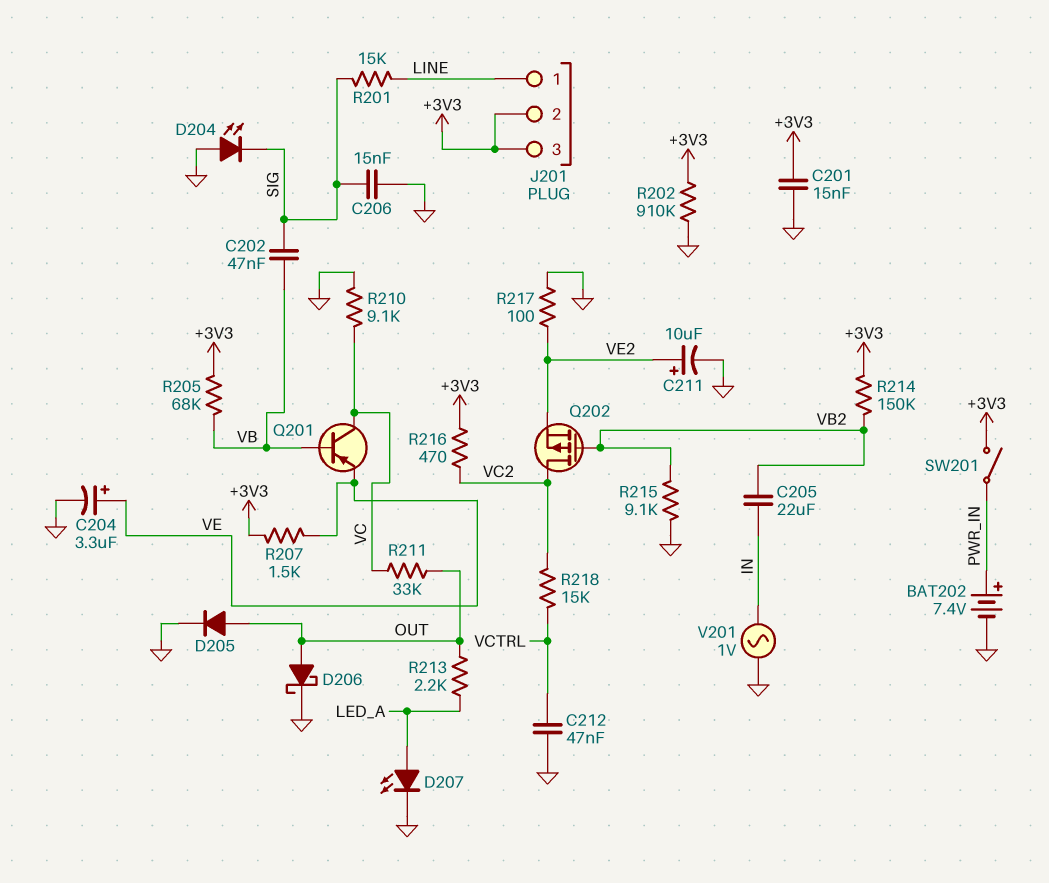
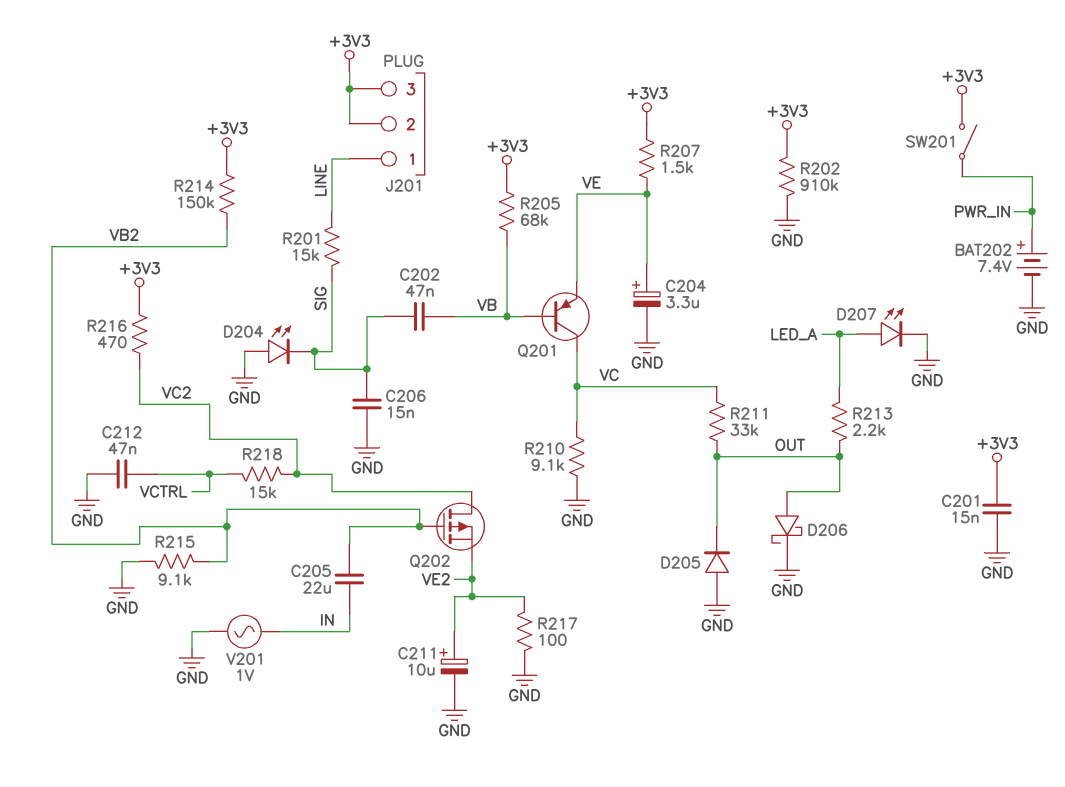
D205: diode (A OUT, K GND) -> diode (A GND, K OUT)

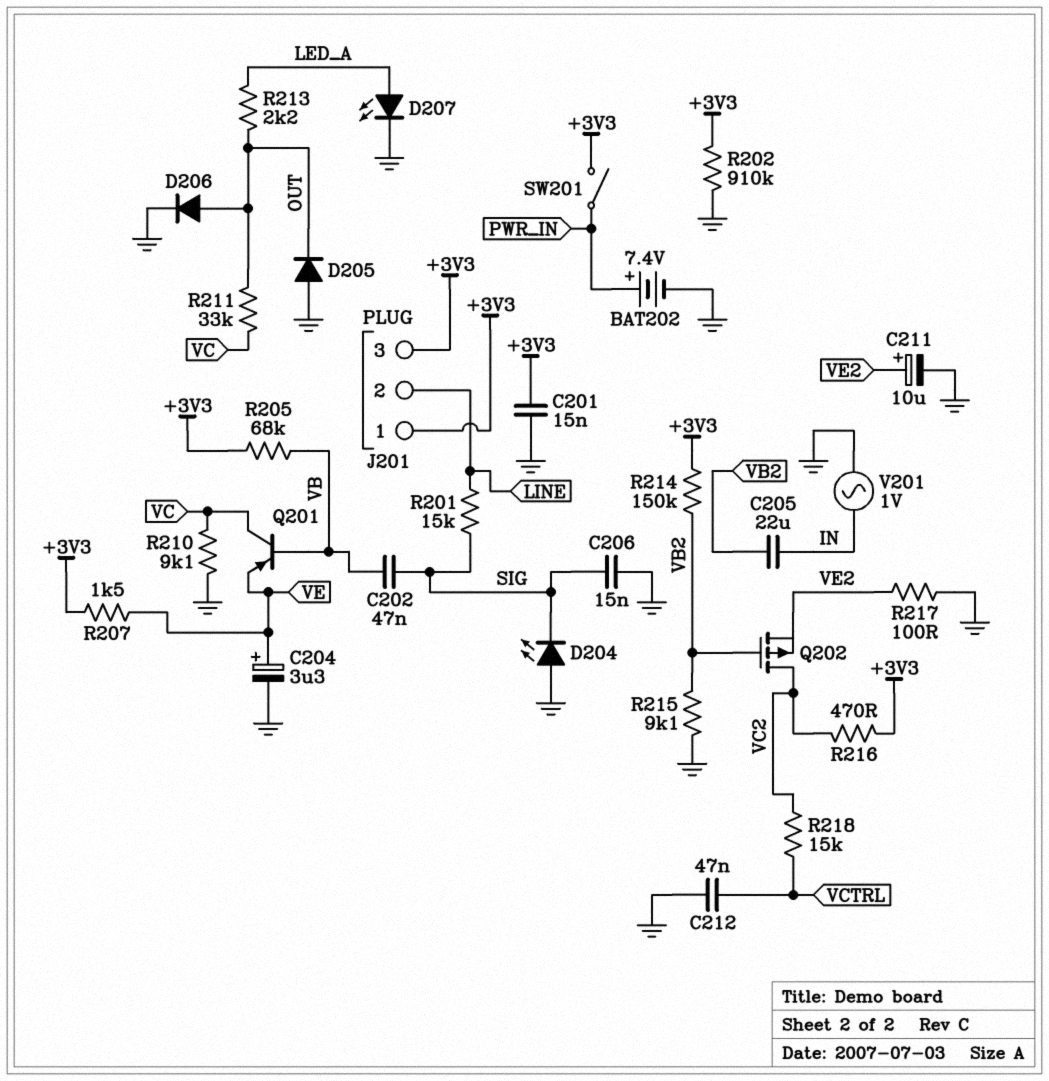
D206: schottky (A OUT, K GND) -> diode (A OUT, K GND)
J201 pin 1: LINE -> +3V3
J201 pin 2: +3V3 -> LINE

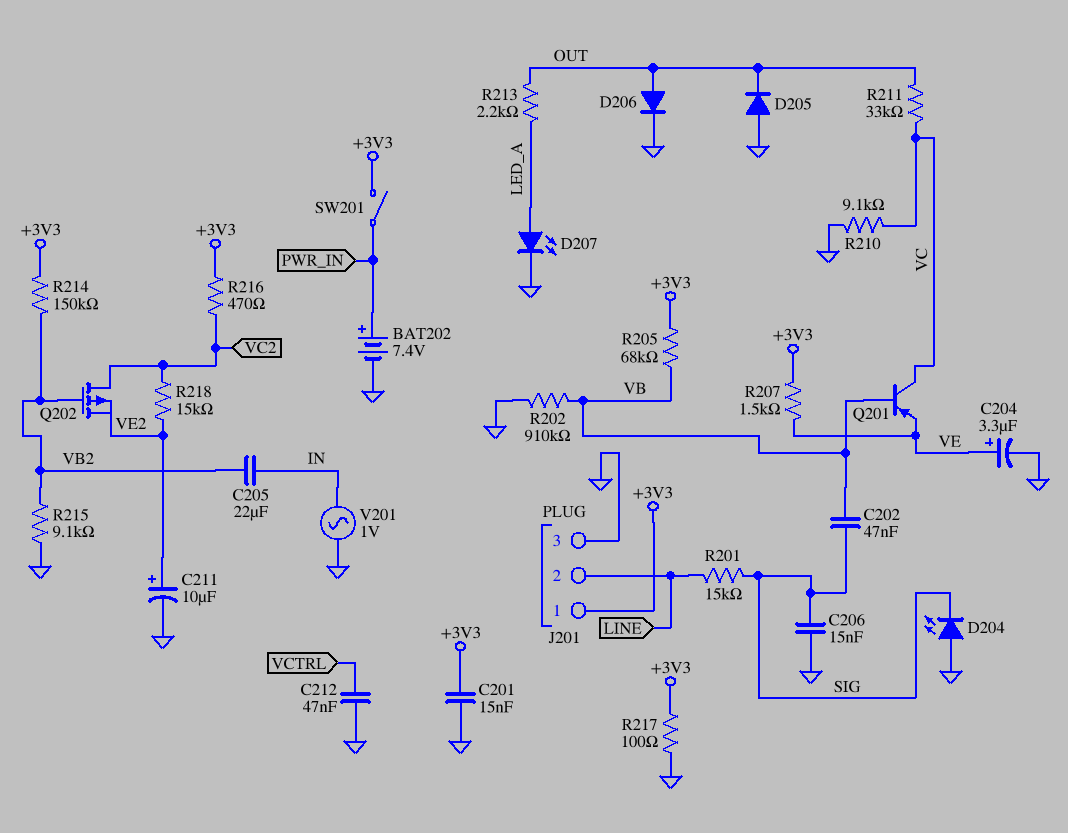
J201 pin 3: +3V3 -> GND
R202: 910k (+3V3, GND) -> 910k (GND, VB)
R217: 100 (GND, VE2) -> 100 (+3V3, GND)
R218: 15k (VC2, VCTRL) -> 15k (VC2, VE2)

